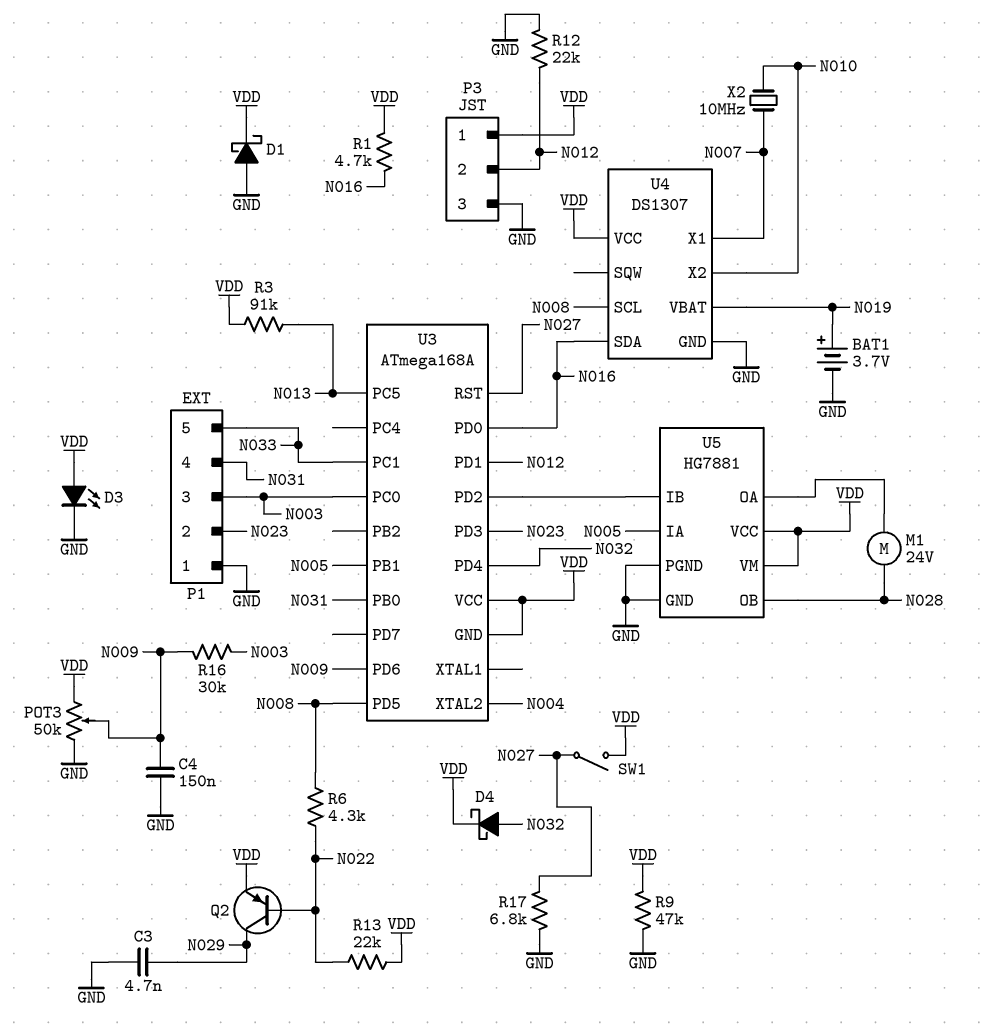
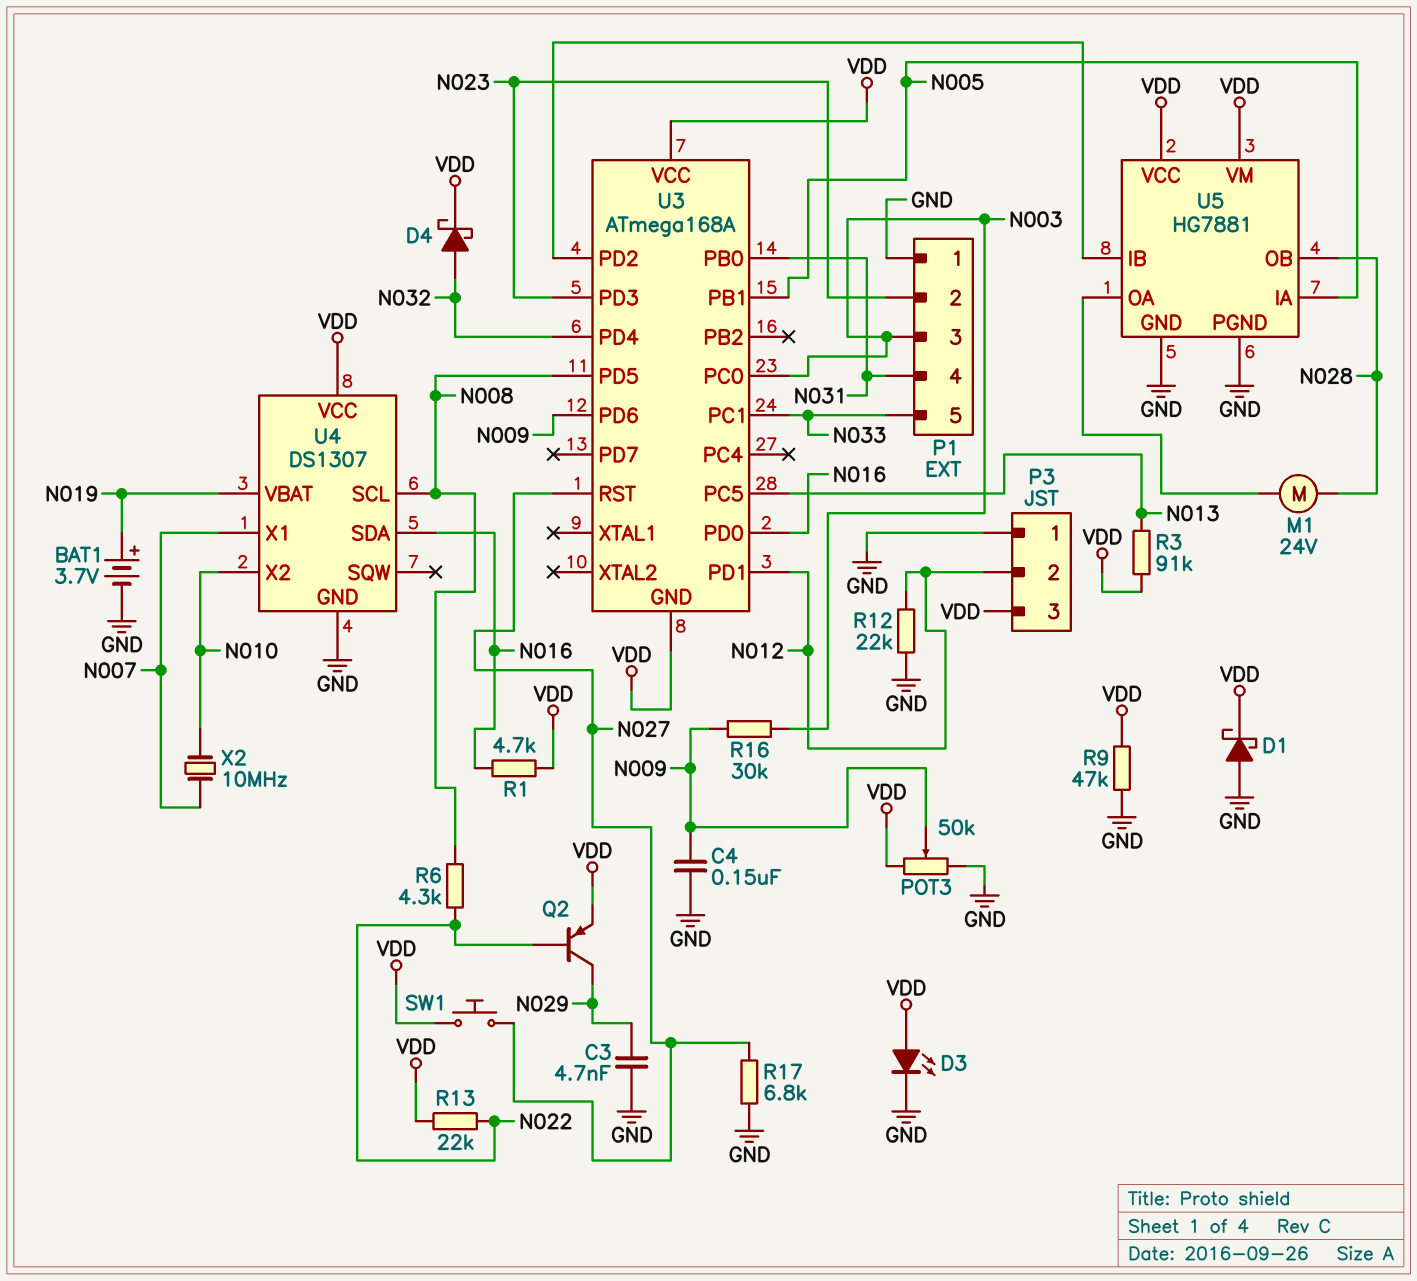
P3 pin 1: VDD -> GND
P3 pin 3: GND -> VDD
SW1: switch (N027, VDD) -> button (N027, VDD)
U3 pin XTAL2: N004 -> none

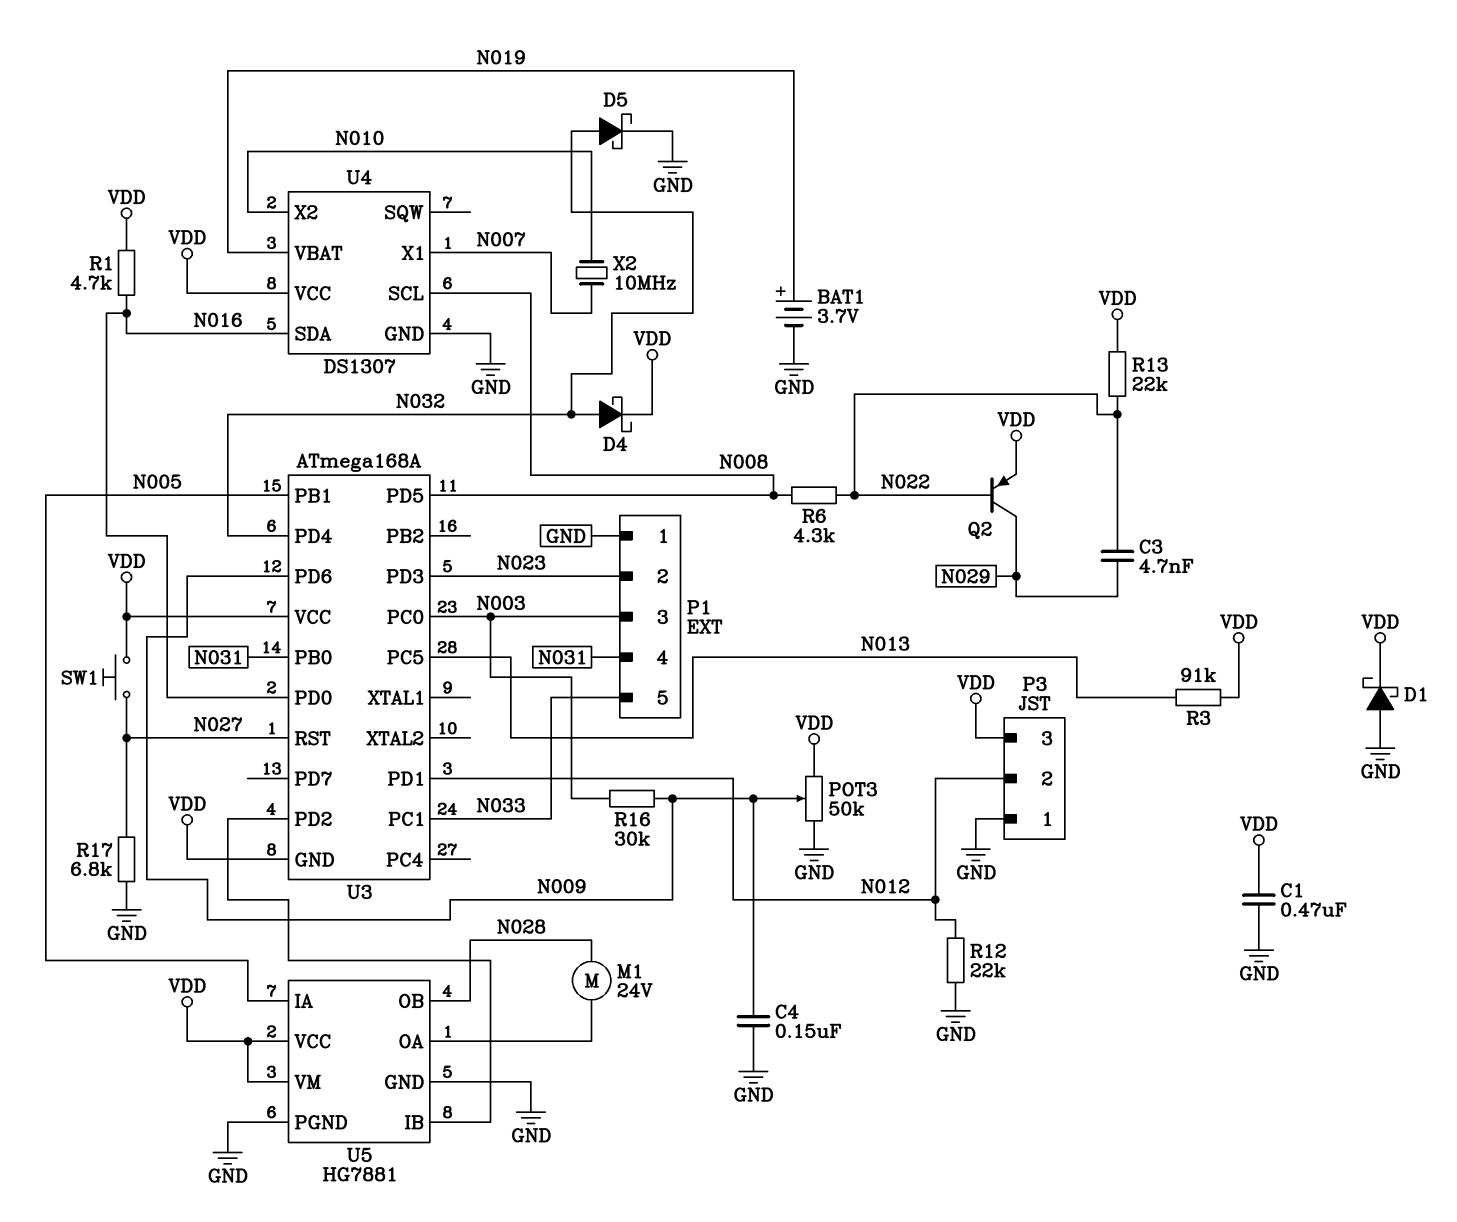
C1: none -> 470nF (GND, VDD)
C3: 4.7nF (GND, N029) -> 4.7nF (N022, N029)
D3: LED (A VDD, K GND) -> none
D5: none -> schottky (A N032, K GND)
R9: 47k (GND, VDD) -> none

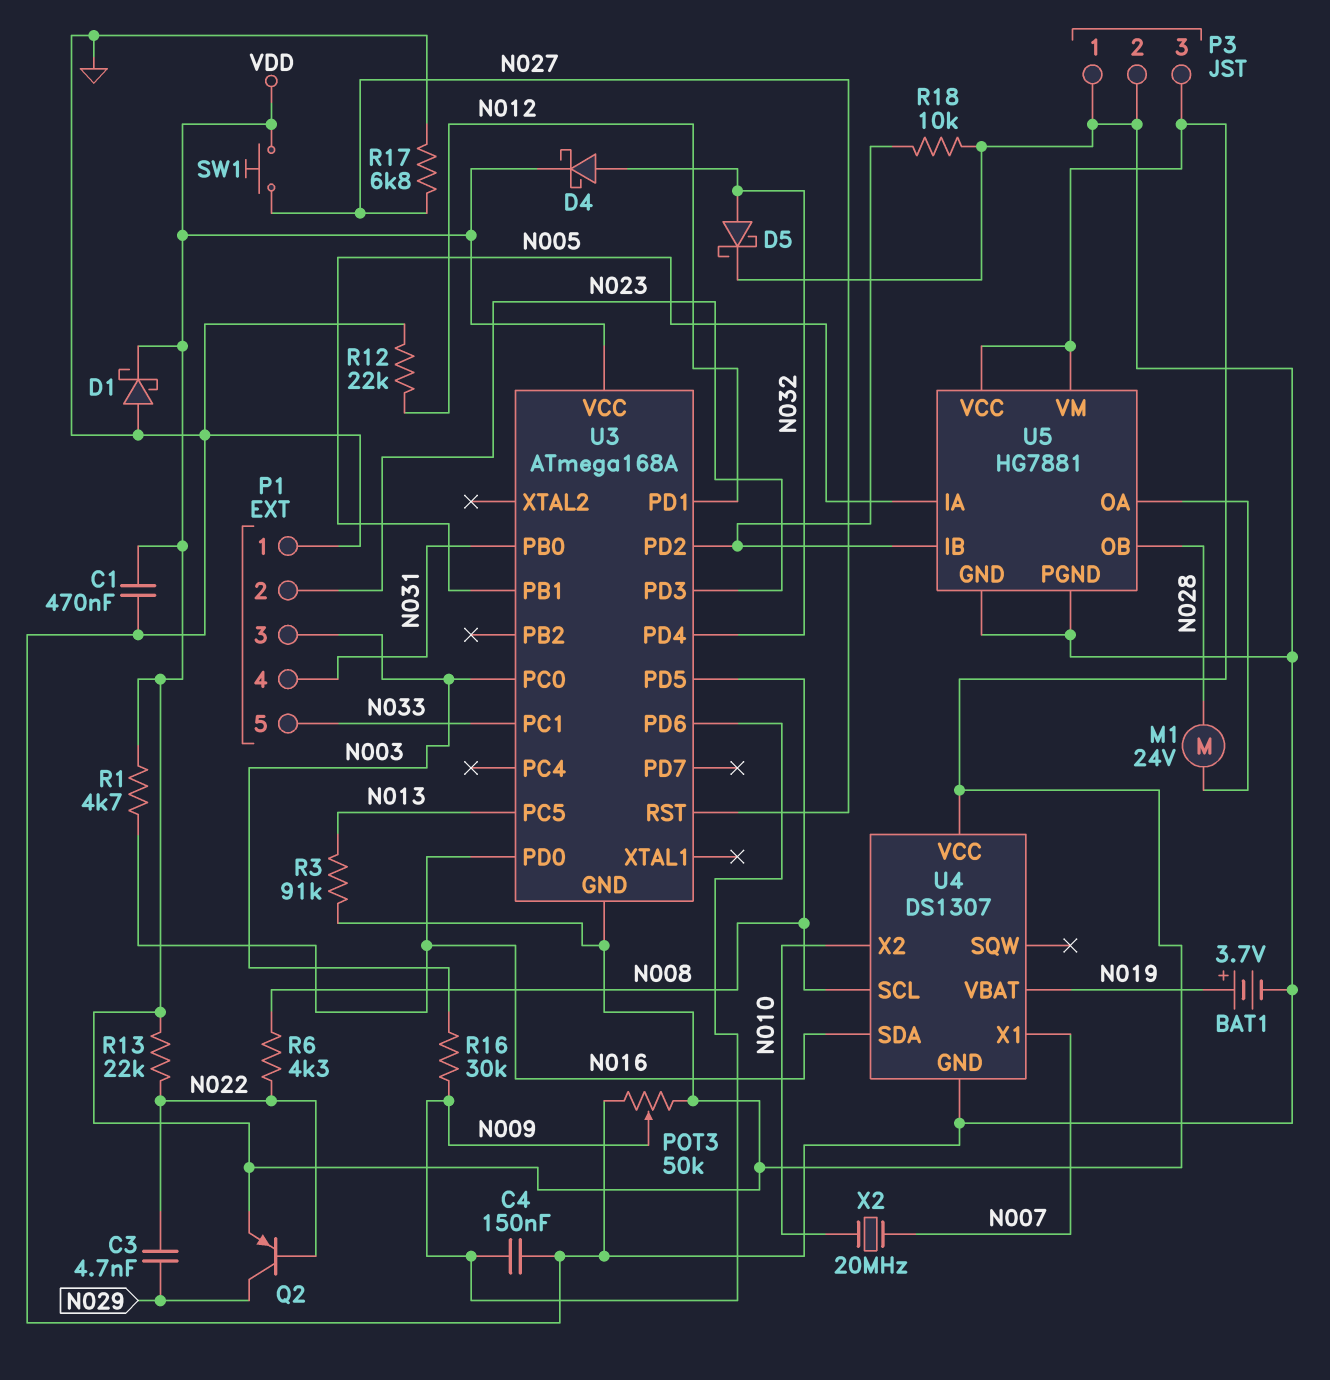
P3 pin 2: N012 -> GND
R18: none -> 10k (GND, U3/PD2)
X2: 10MHz (N007, N010) -> 20MHz (N007, N010)

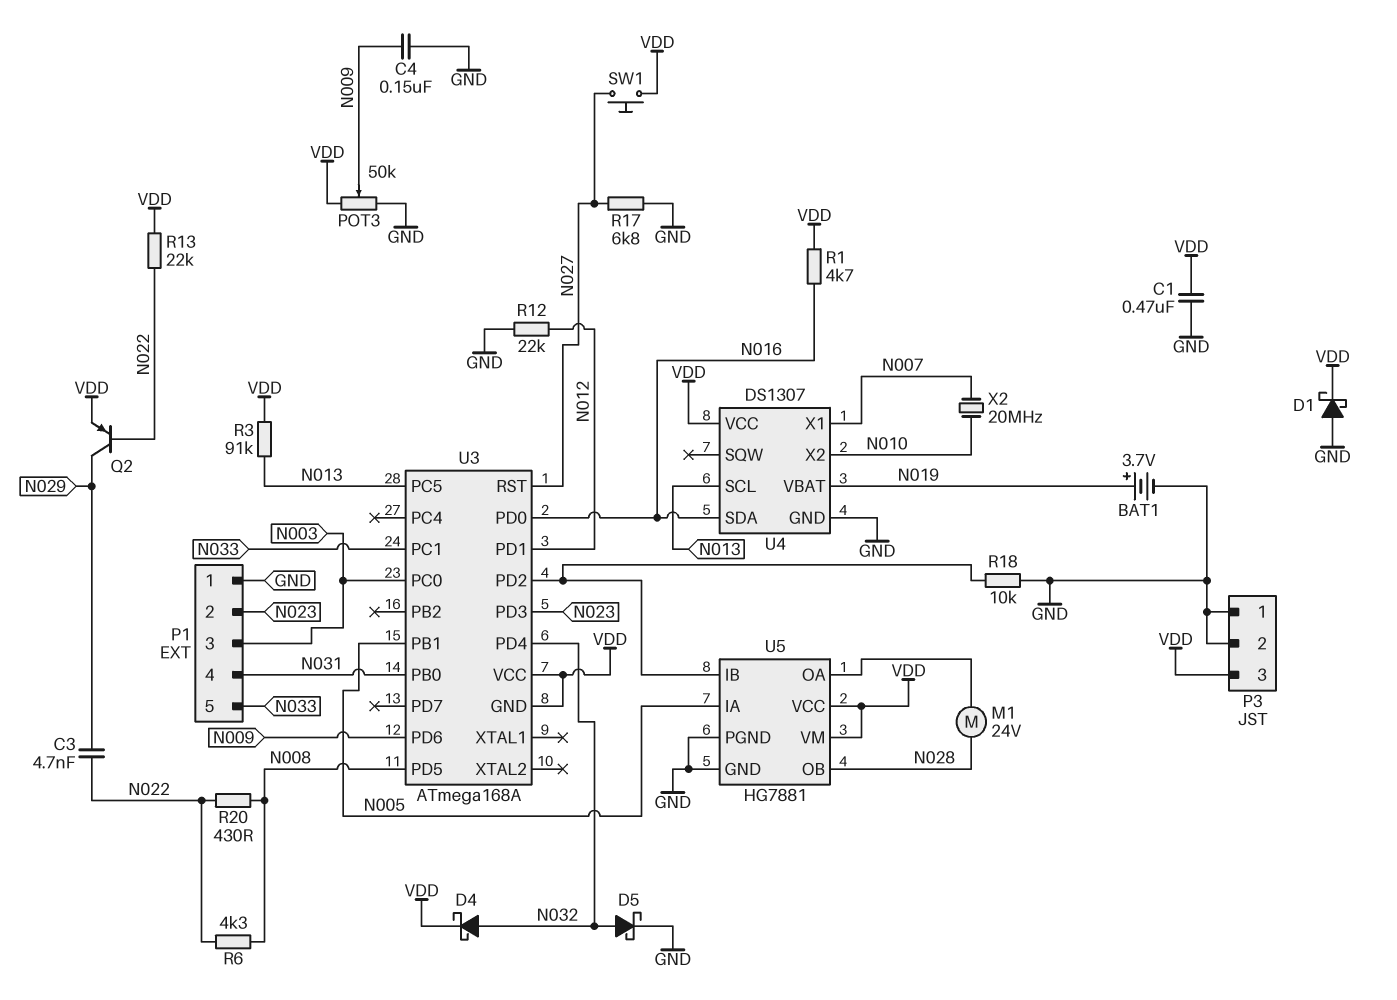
R16: 30k (N003, N009) -> none
R20: none -> 430 (N008, N022)
U4 pin SCL: N008 -> N013

